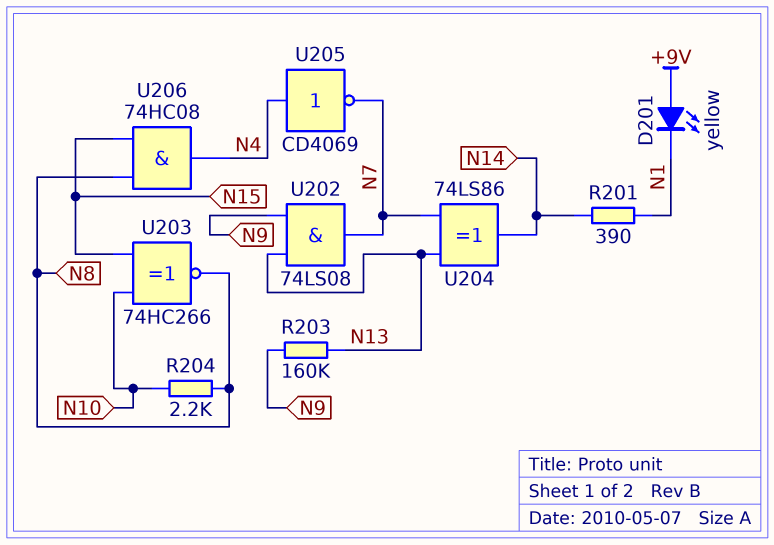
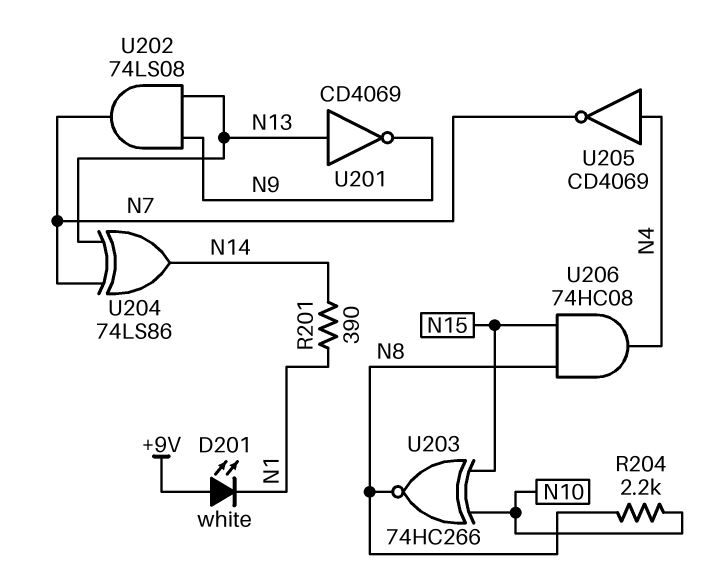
D201: LED yellow (A +9V, K N1) -> LED white (A +9V, K N1)
R203: 160k (N9, N13) -> none
U201: none -> NOT CD4069 (in N13, out N9)

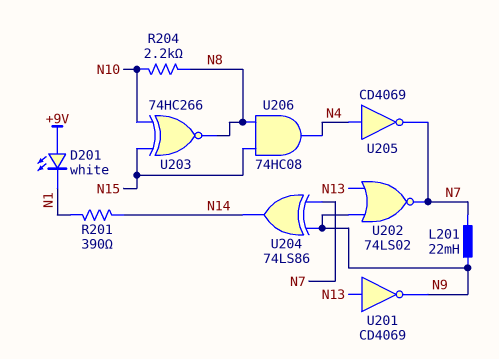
L201: none -> 22mH (N7, N9)
U202: AND 74LS08 (in N9, in N13, out N7) -> NOR 74LS02 (in N9, in N13, out N7)
U204: XOR 74LS86 (in N7, in N13, out N14) -> XOR 74LS86 (in N7, in N9, out N14)

